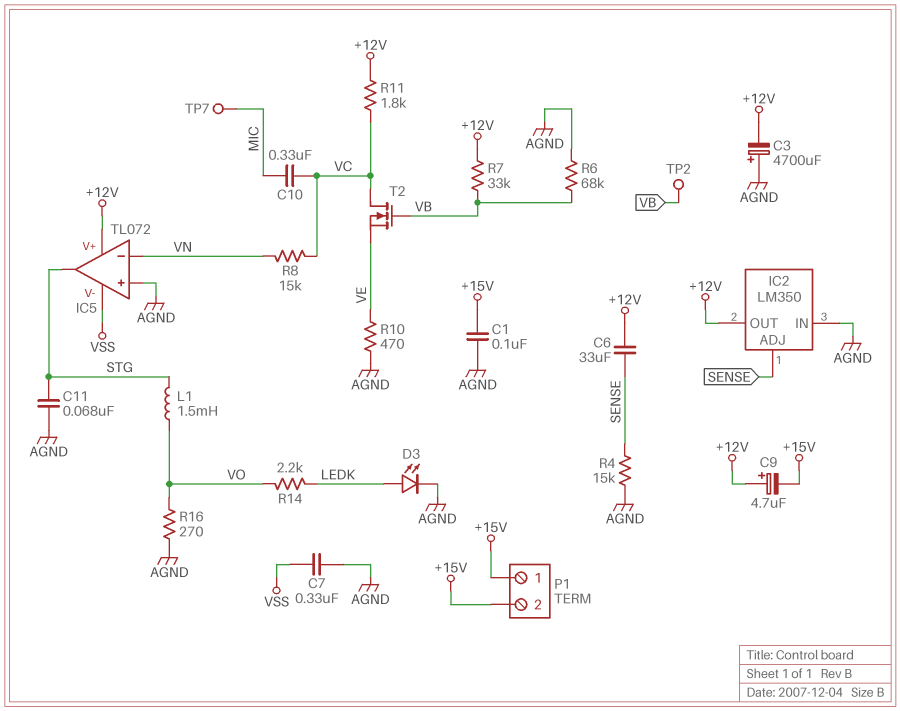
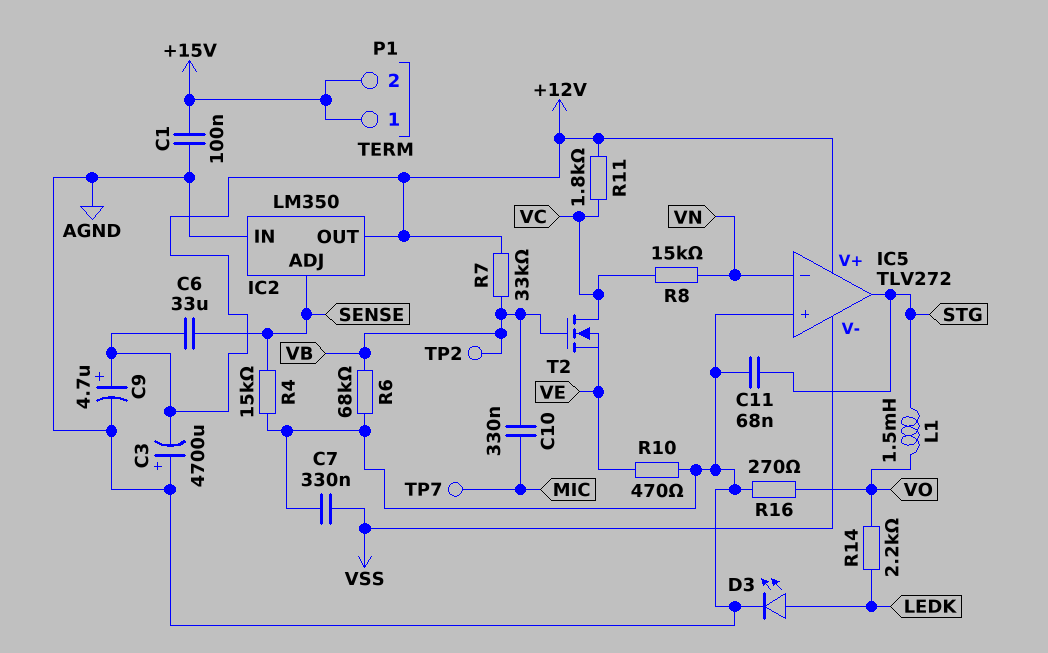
C9: 4.7uF (plus +12V, minus +15V) -> 4.7uF (plus +12V, minus AGND)
C10: 330nF (MIC, VC) -> 330nF (MIC, VB)
IC5: TL072 -> TLV272

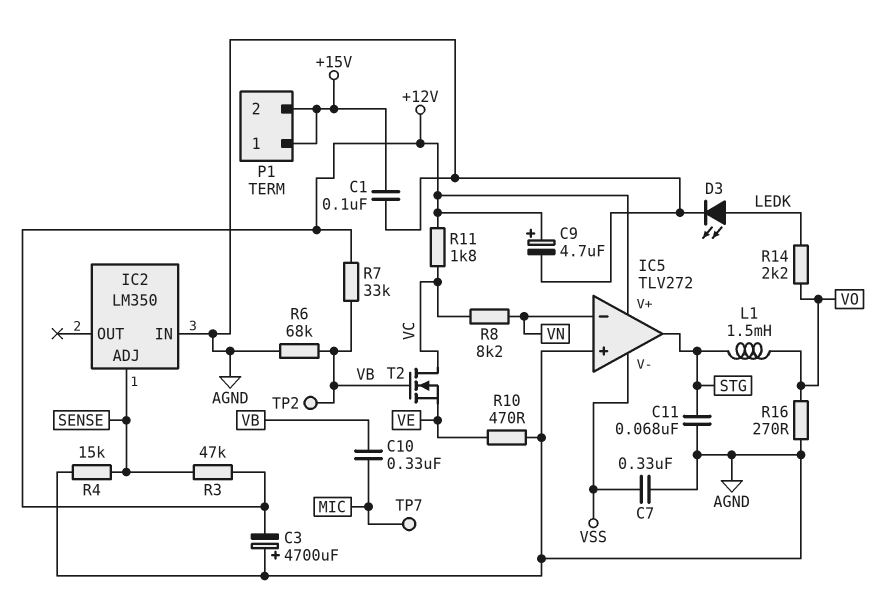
C6: 33uF (+12V, SENSE) -> none
IC2 pin OUT: +12V -> none
R3: none -> 47k (+12V, SENSE)
R8: 15k (VC, VN) -> 8.2k (VC, VN)

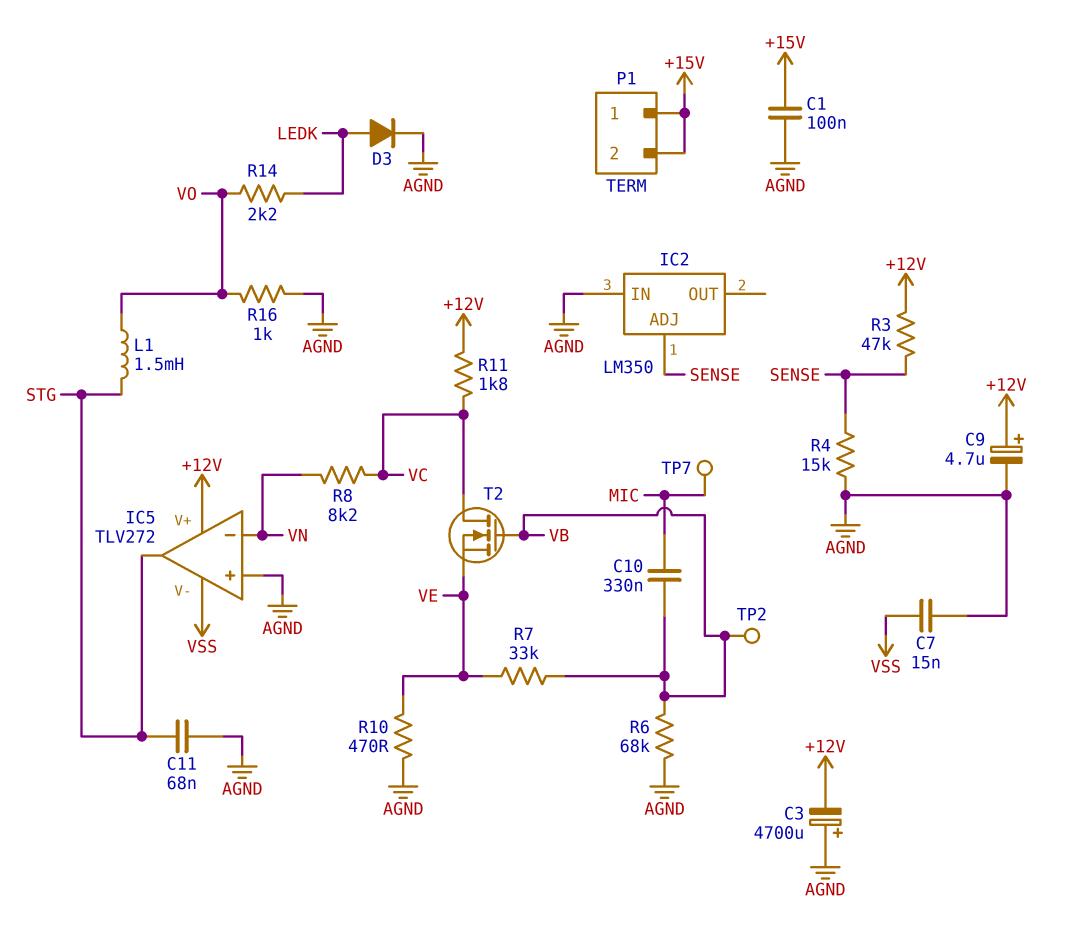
C7: 330nF (AGND, VSS) -> 15nF (AGND, VSS)
D3: LED (A LEDK, K AGND) -> diode (A LEDK, K AGND)
R7: 33k (+12V, VB) -> 33k (VB, VE)
R16: 270 (AGND, VO) -> 1k (AGND, VO)

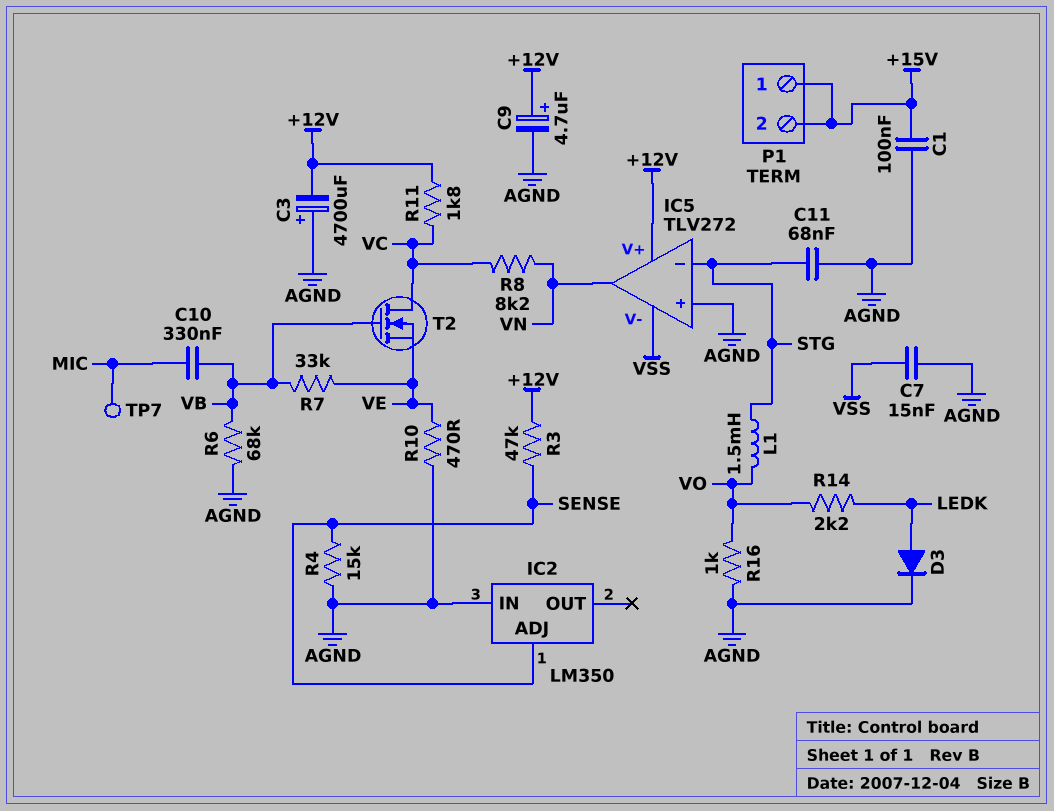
IC5 pin in-: VN -> STG
IC5 pin out: STG -> VN
TP2: test point (VB) -> none

